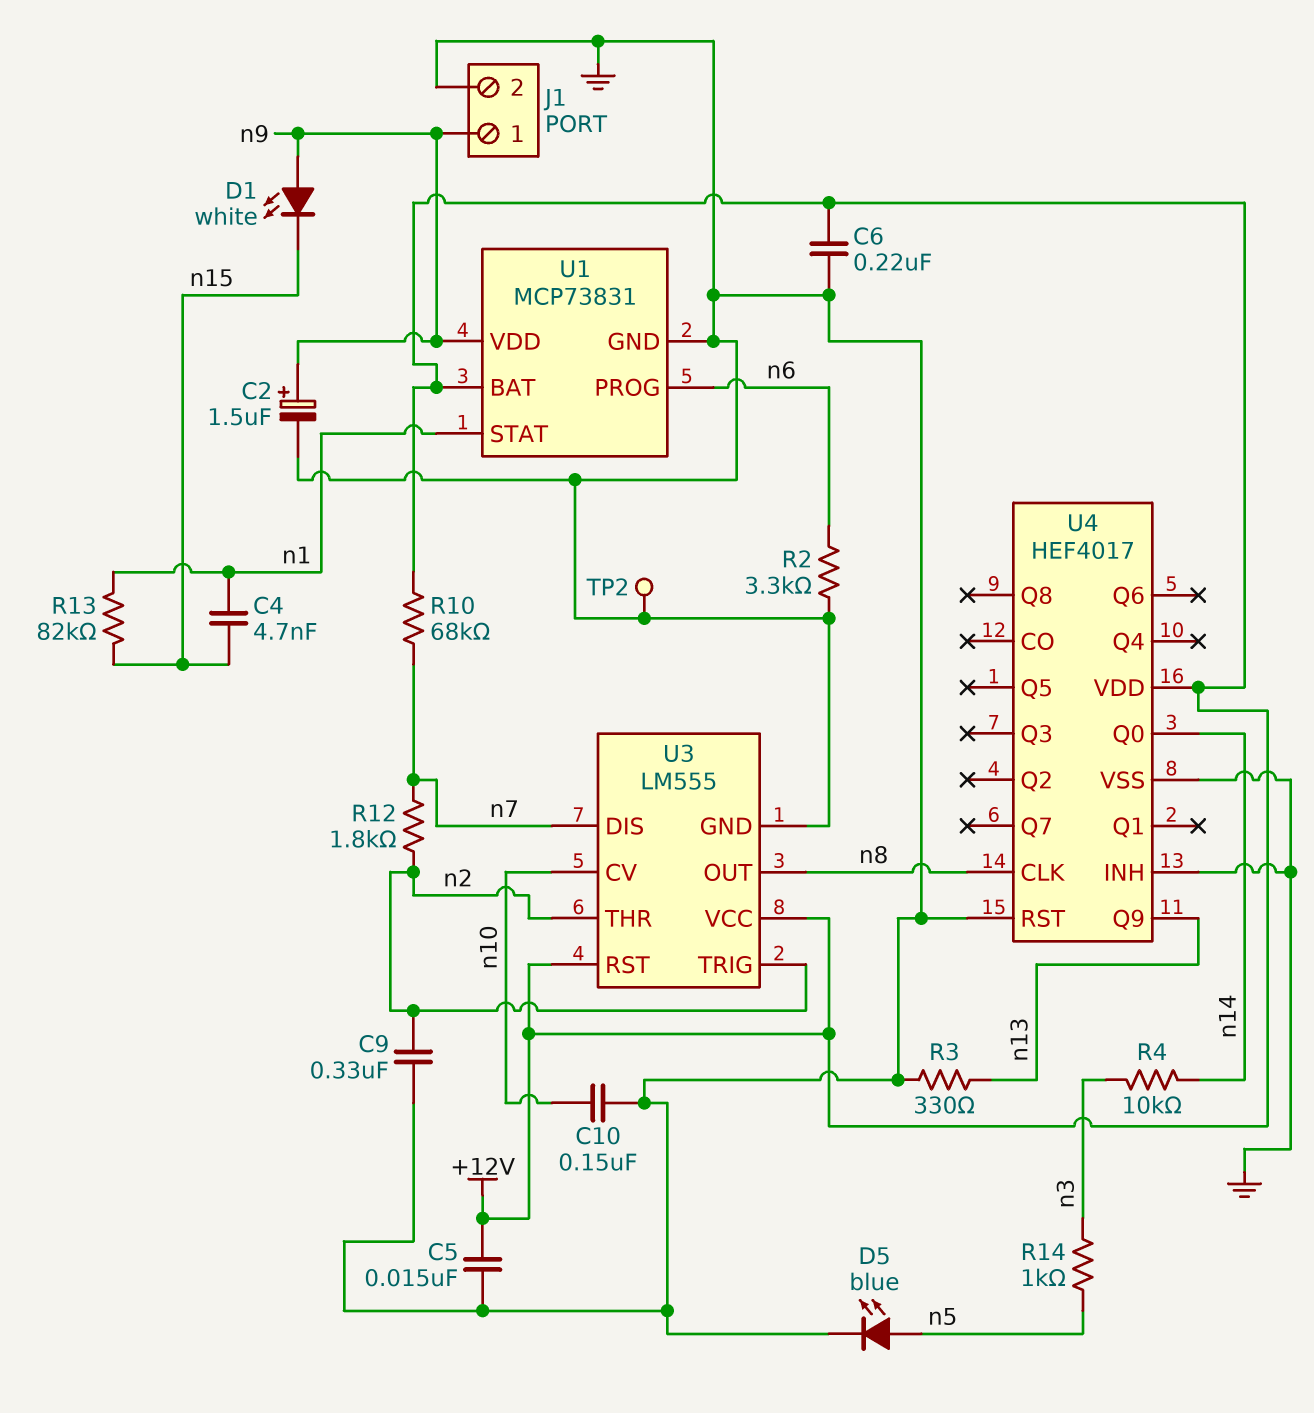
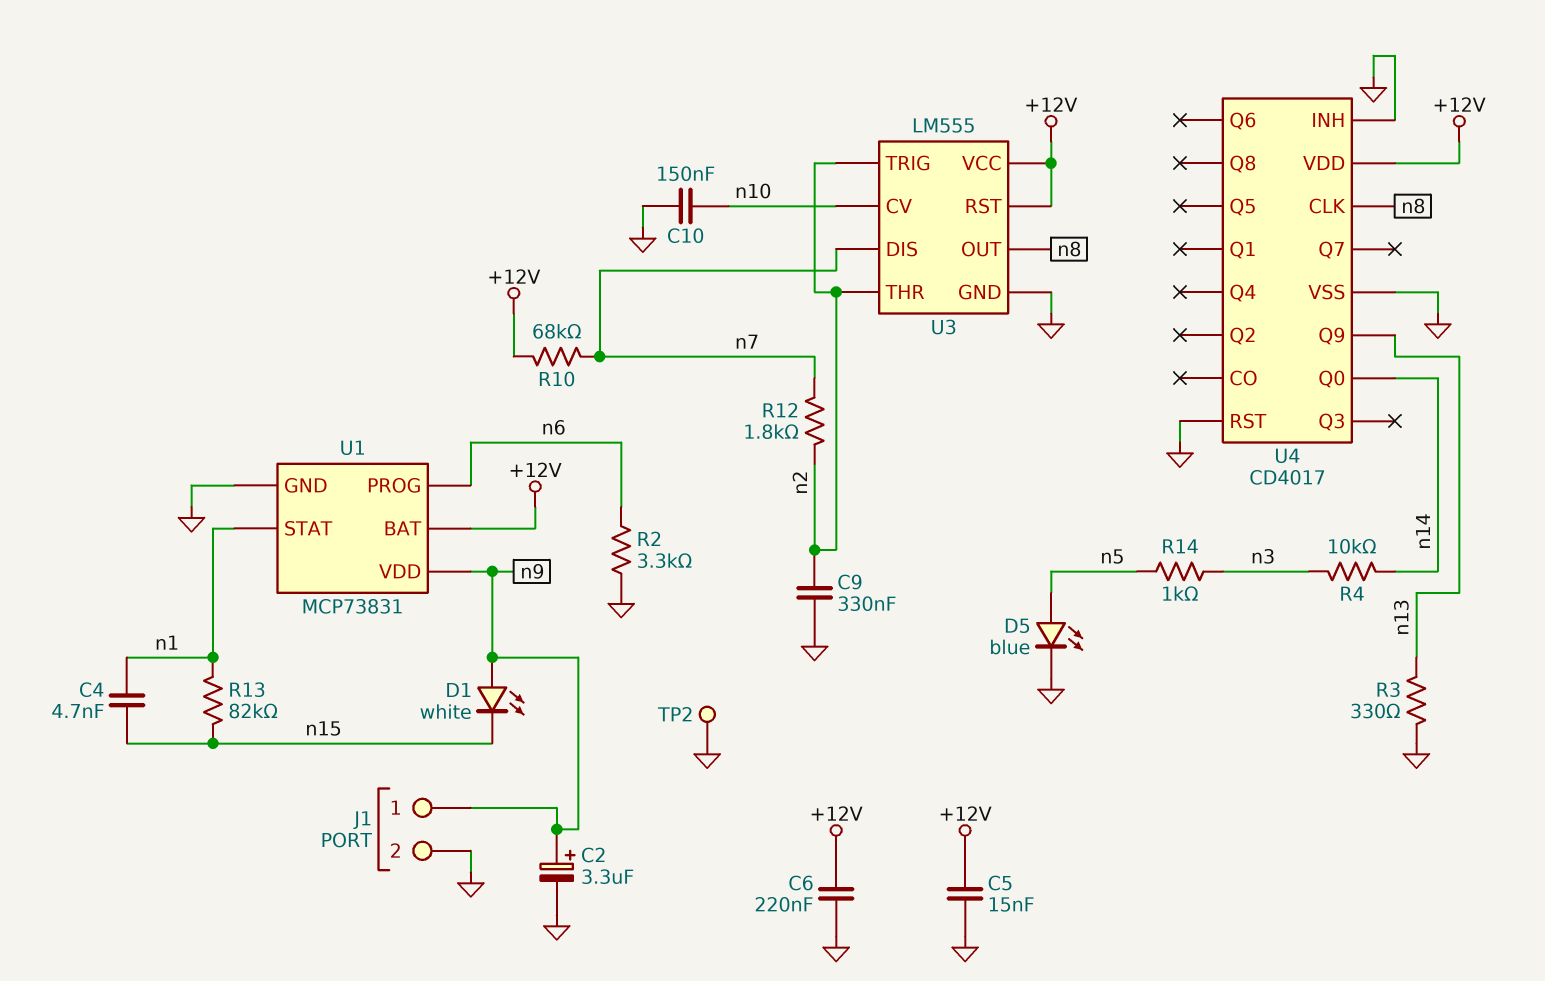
C2: 1.5uF (plus n9, minus GND) -> 3.3uF (plus n9, minus GND)
U4: HEF4017 -> CD4017

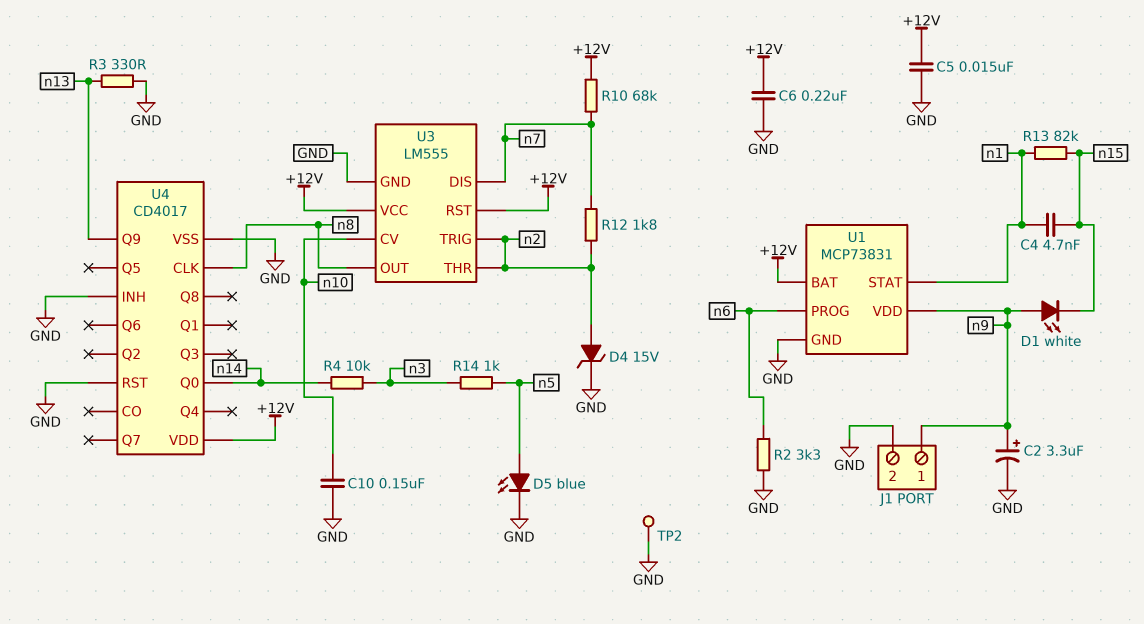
C9: 330nF (GND, n2) -> none
D4: none -> zener 15V (A n2, K GND)

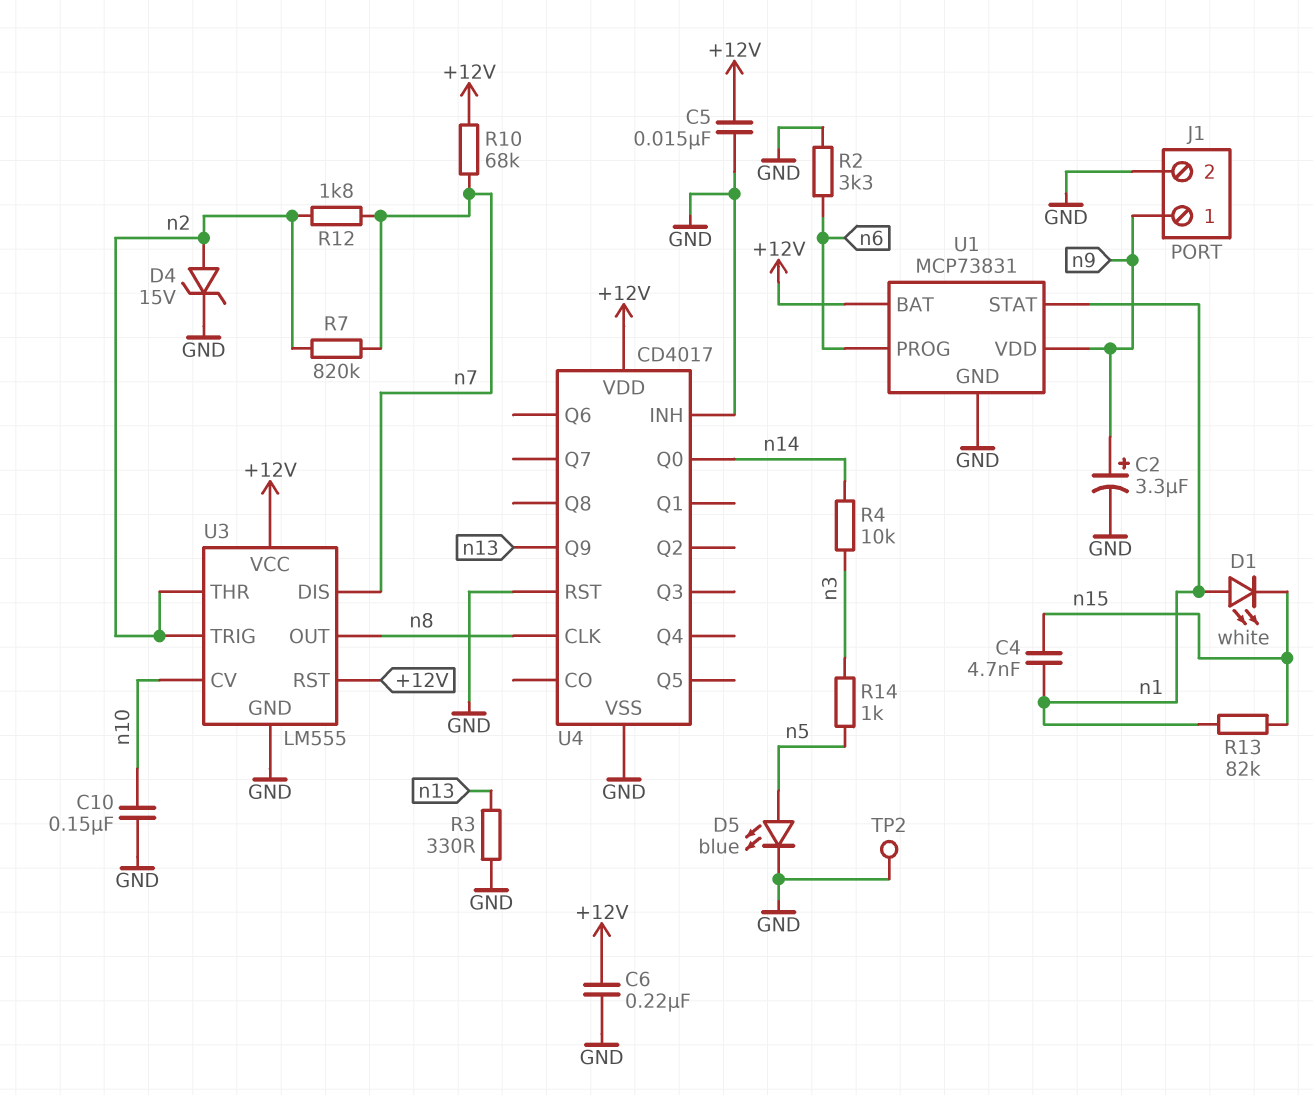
D1: LED white (A n9, K n15) -> LED white (A n1, K n15)
R7: none -> 820k (n2, n7)

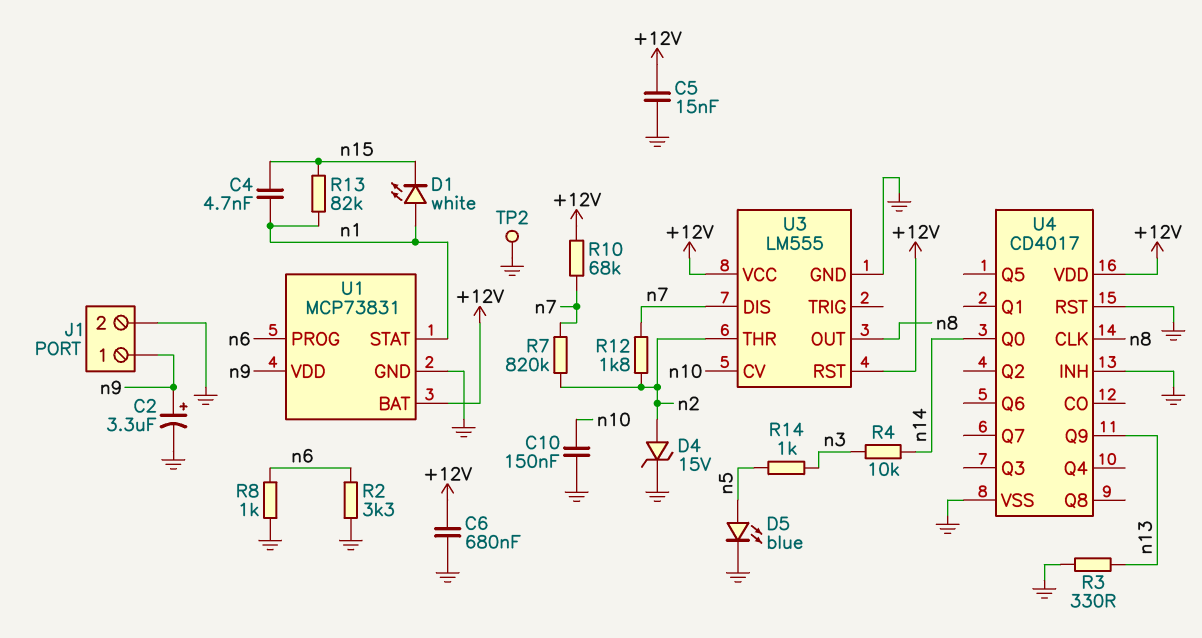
C6: 220nF (+12V, GND) -> 680nF (+12V, GND)
R8: none -> 1k (GND, n6)
U3 pin TRIG: n2 -> none

